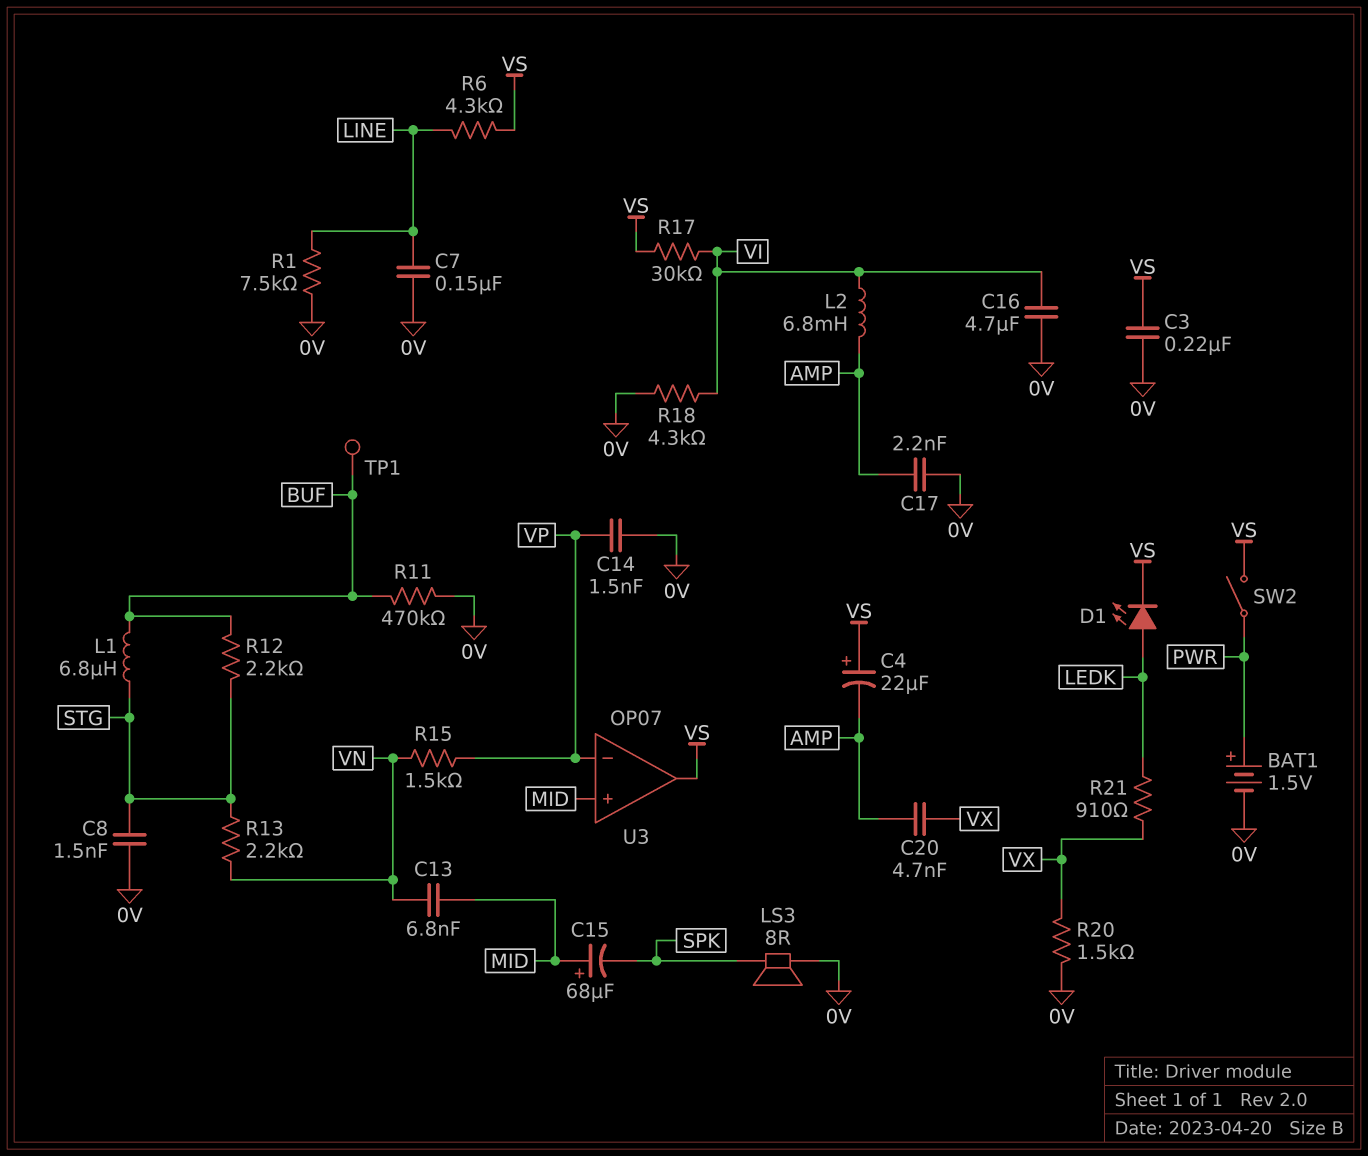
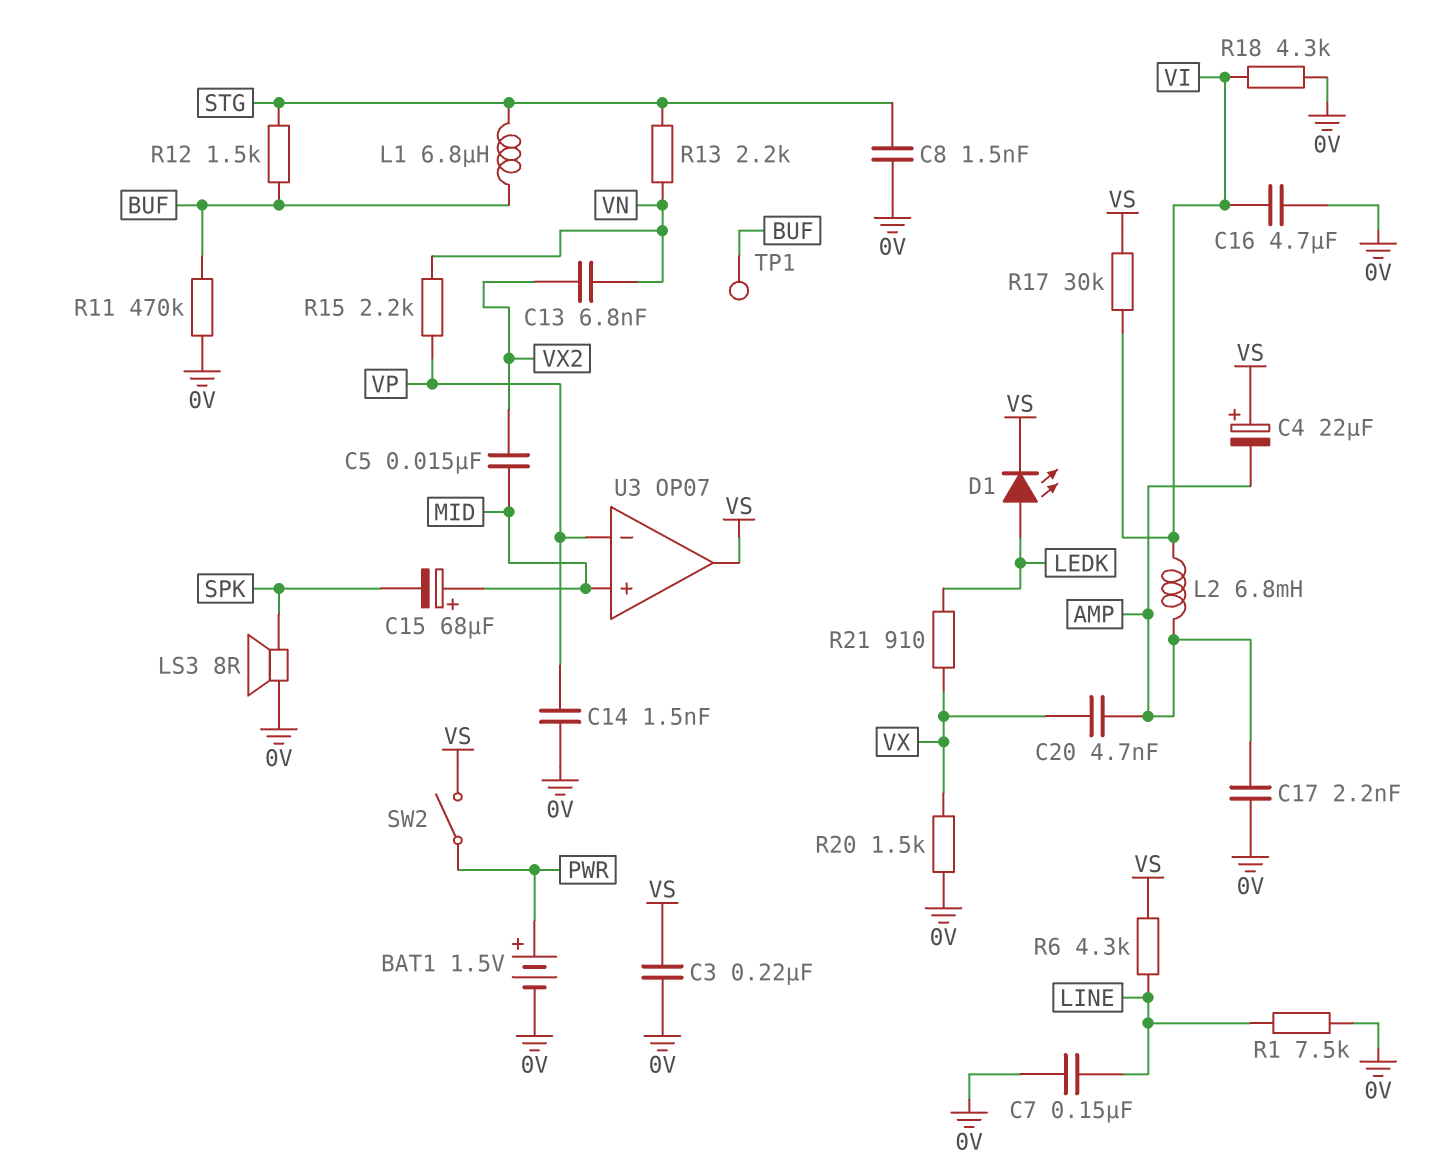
C5: none -> 15nF (MID, VX2)
C13: 6.8nF (MID, VN) -> 6.8nF (VN, VX2)
R12: 2.2k (BUF, STG) -> 1.5k (BUF, STG)
R15: 1.5k (VN, VP) -> 2.2k (VN, VP)

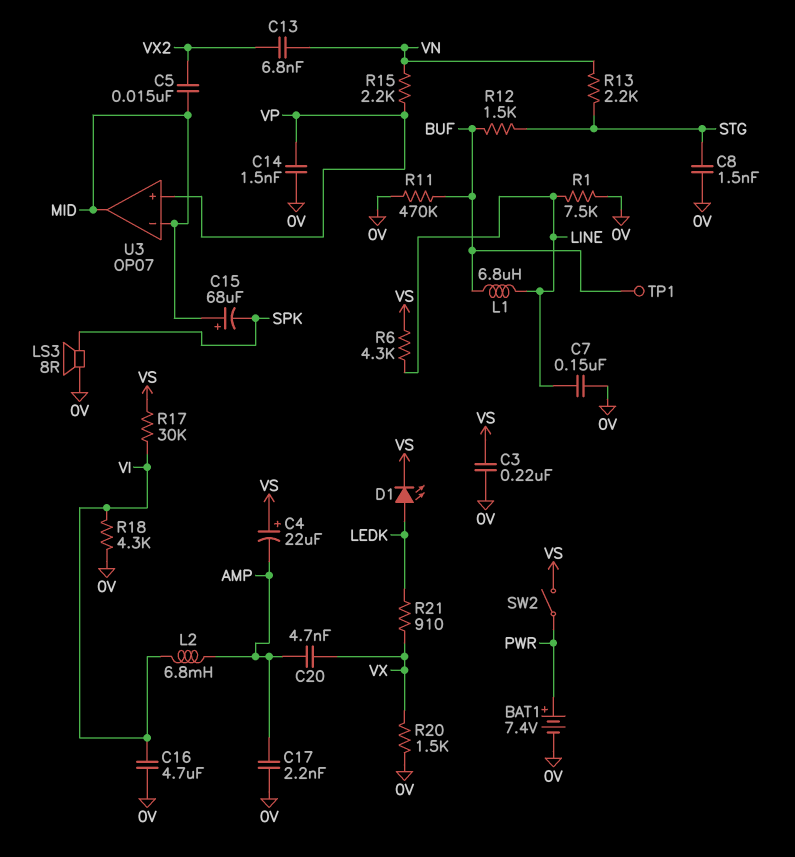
BAT1: 1.5V (plus PWR, minus 0V) -> 7.4V (plus PWR, minus 0V)
L1: 6.8uH (BUF, STG) -> 6.8uH (BUF, LINE)
U3 pin in+: MID -> VP
U3 pin in-: VP -> MID
U3 pin out: VS -> MID

